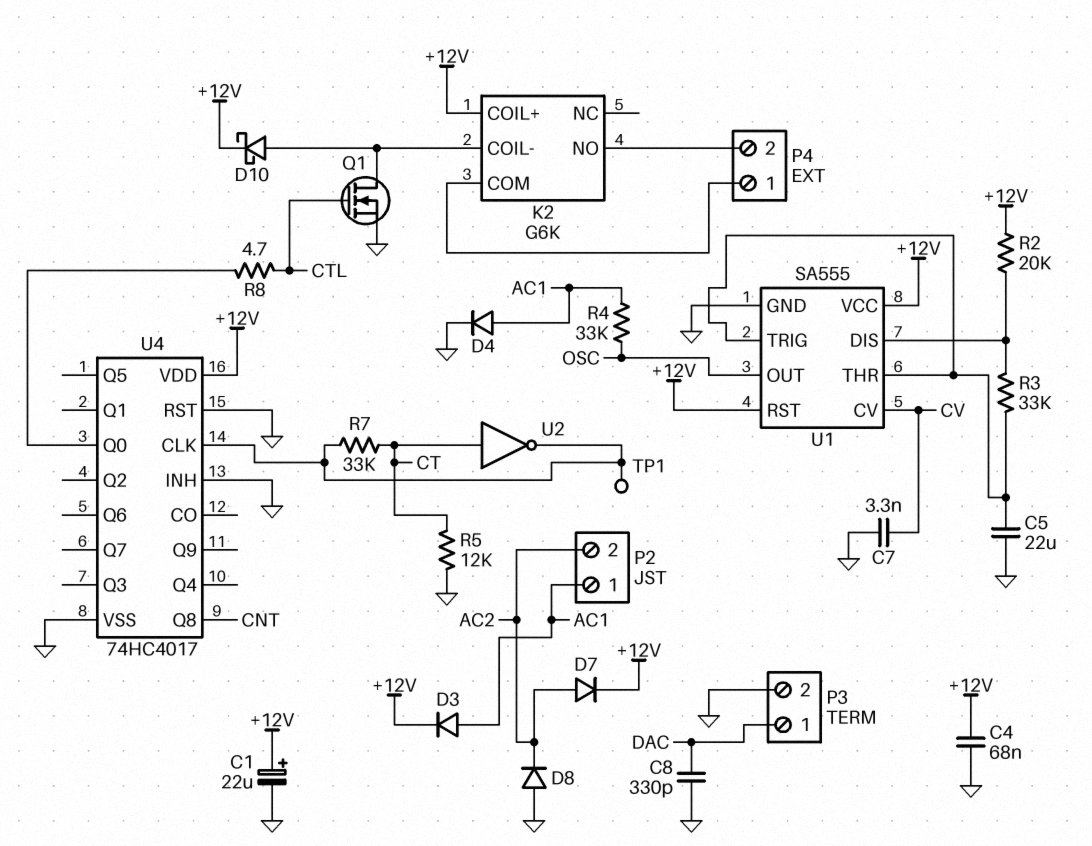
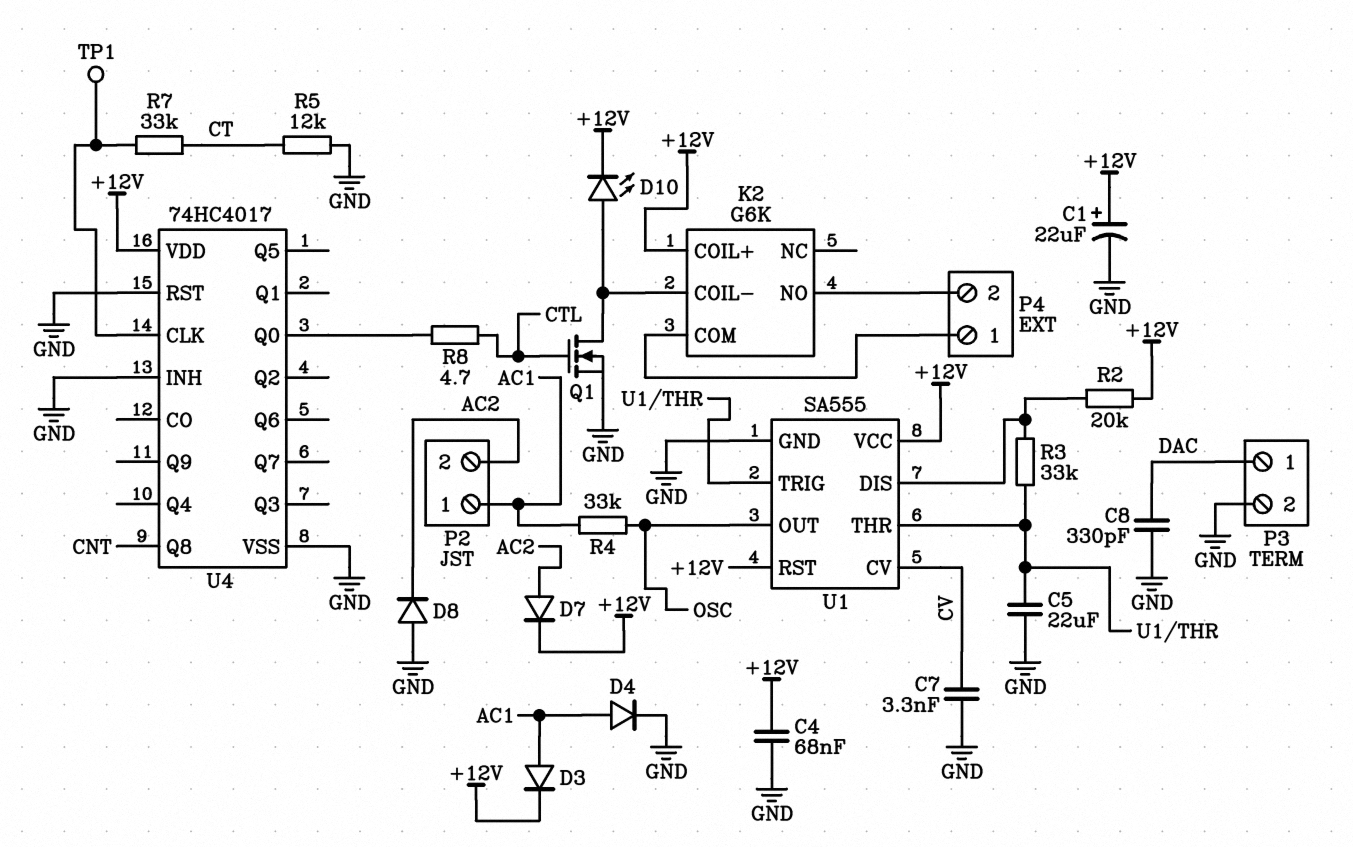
D10: schottky (A K2/COIL-, K +12V) -> LED (A K2/COIL-, K +12V)
U2: NOT (in CT, out U4/CLK) -> none

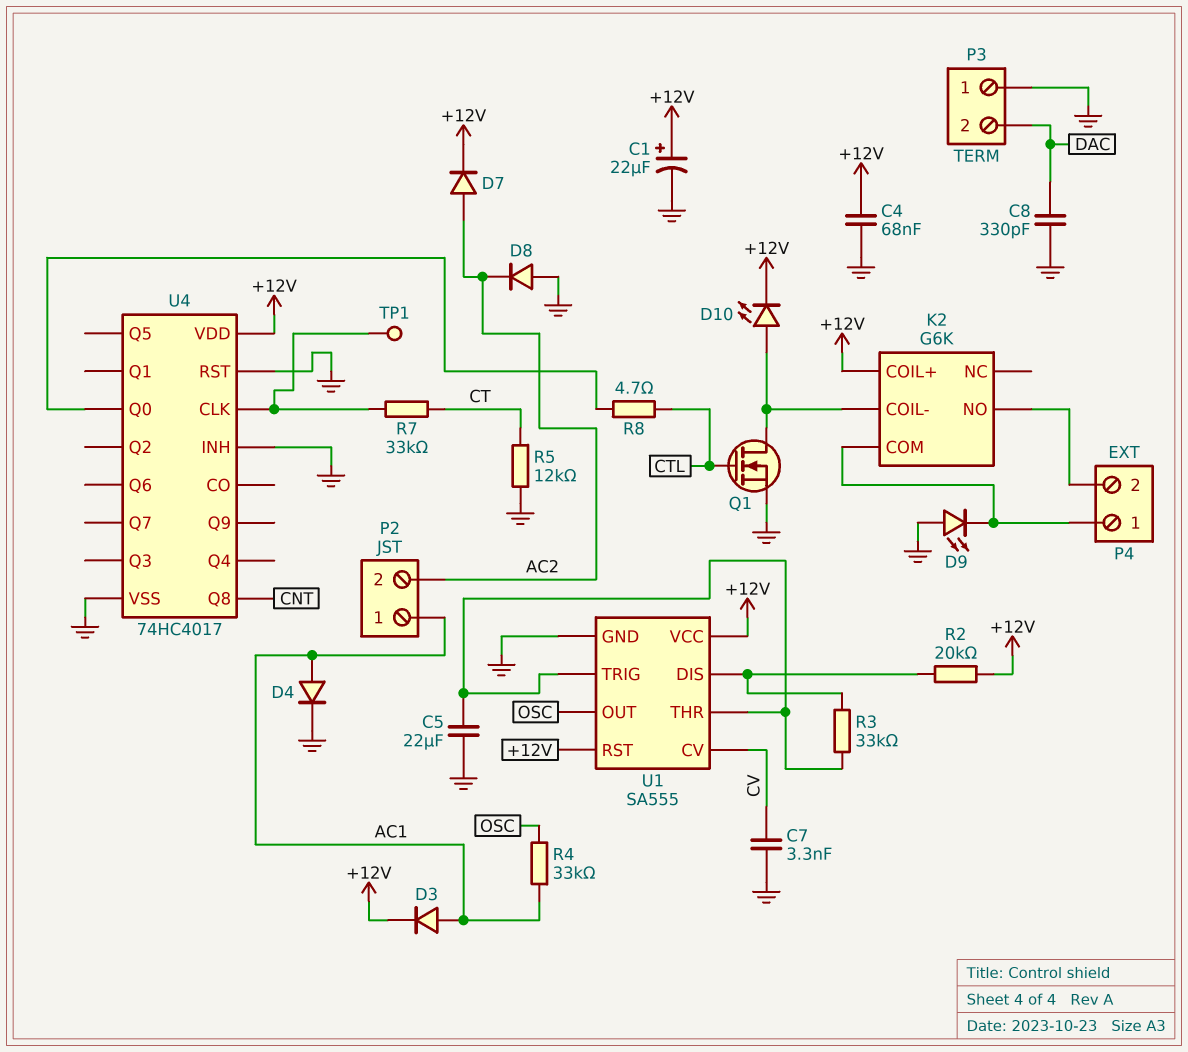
D9: none -> LED (A GND, K K2/COM)
P3 pin 1: DAC -> GND
P3 pin 2: GND -> DAC

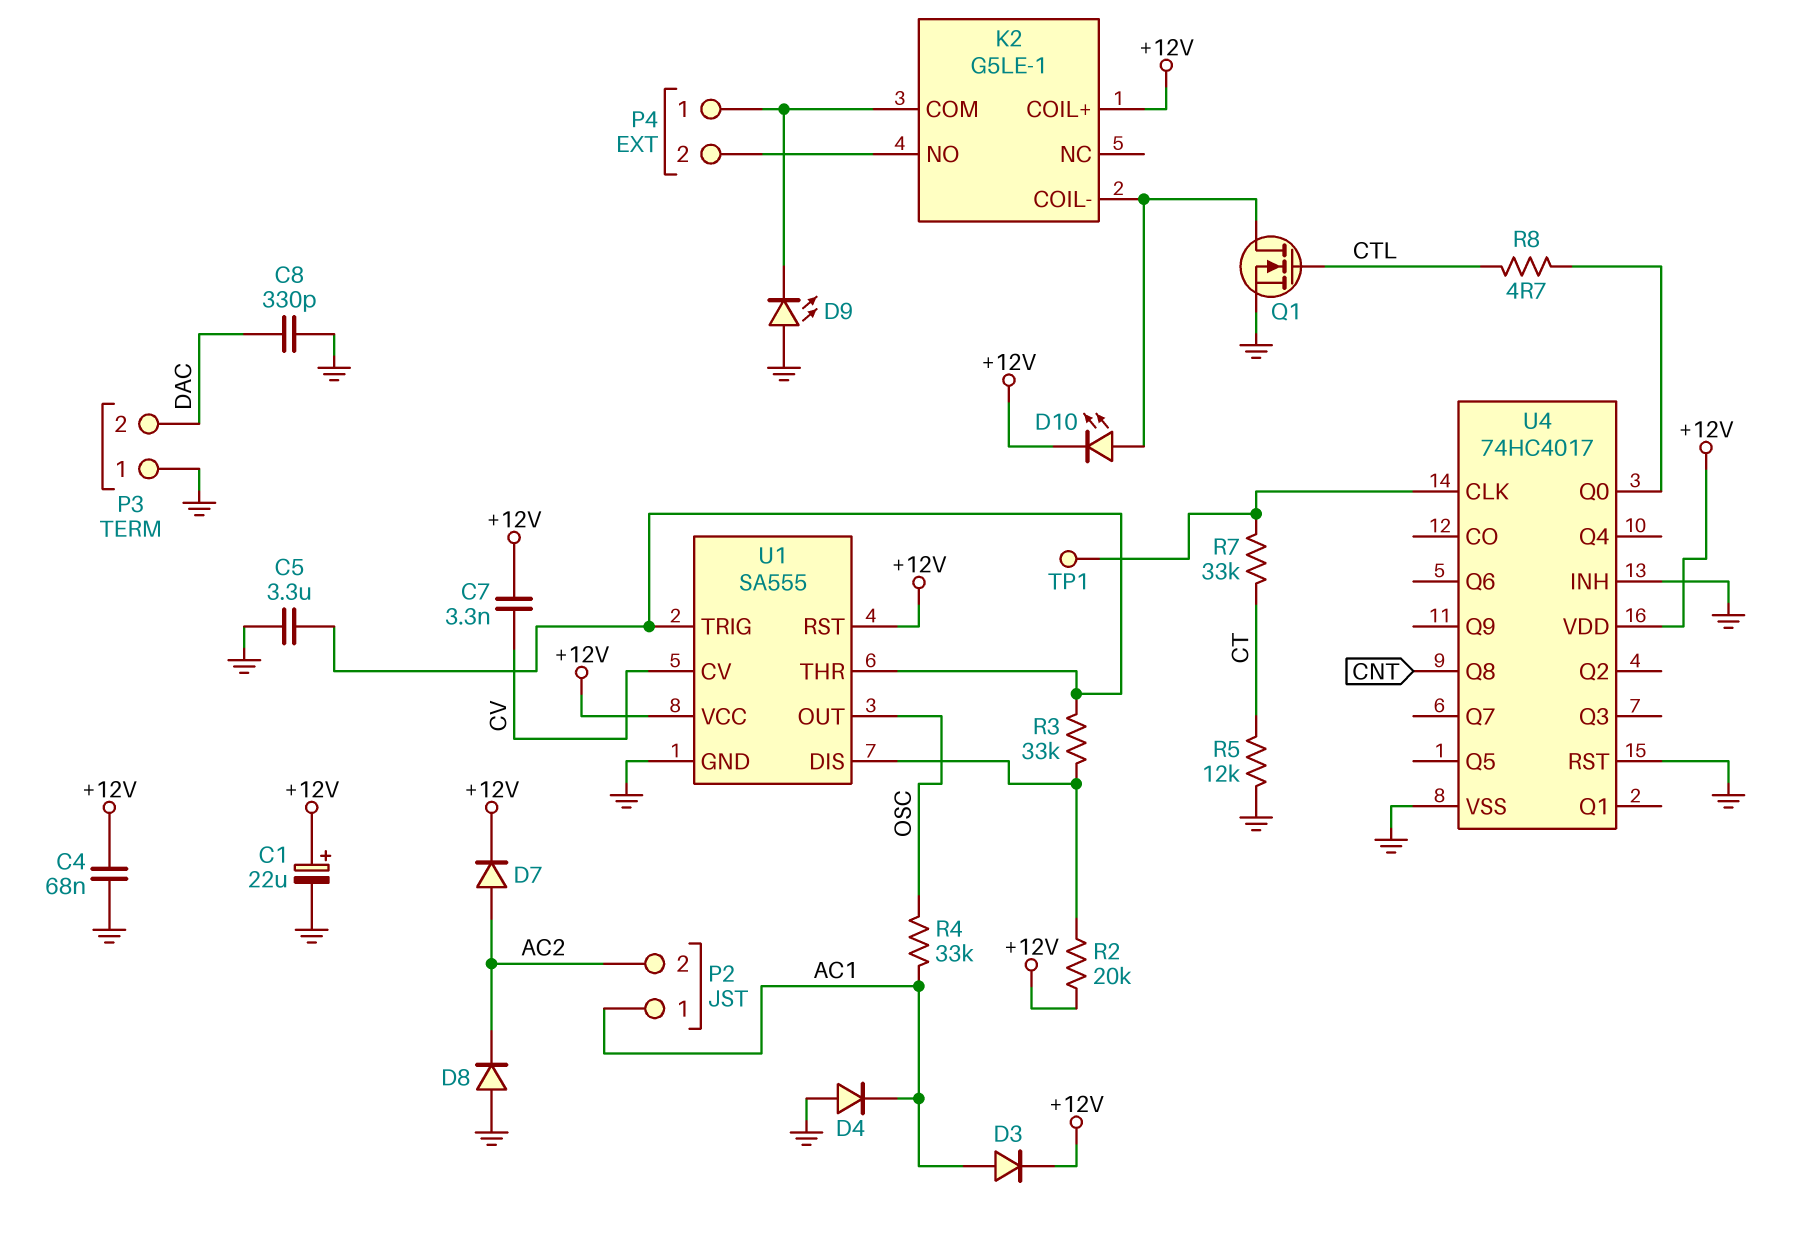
C5: 22uF (GND, U1/THR) -> 3.3uF (GND, U1/THR)
C7: 3.3nF (CV, GND) -> 3.3nF (+12V, CV)
D4: diode (A AC1, K GND) -> diode (A GND, K AC1)
K2: G6K -> G5LE-1

